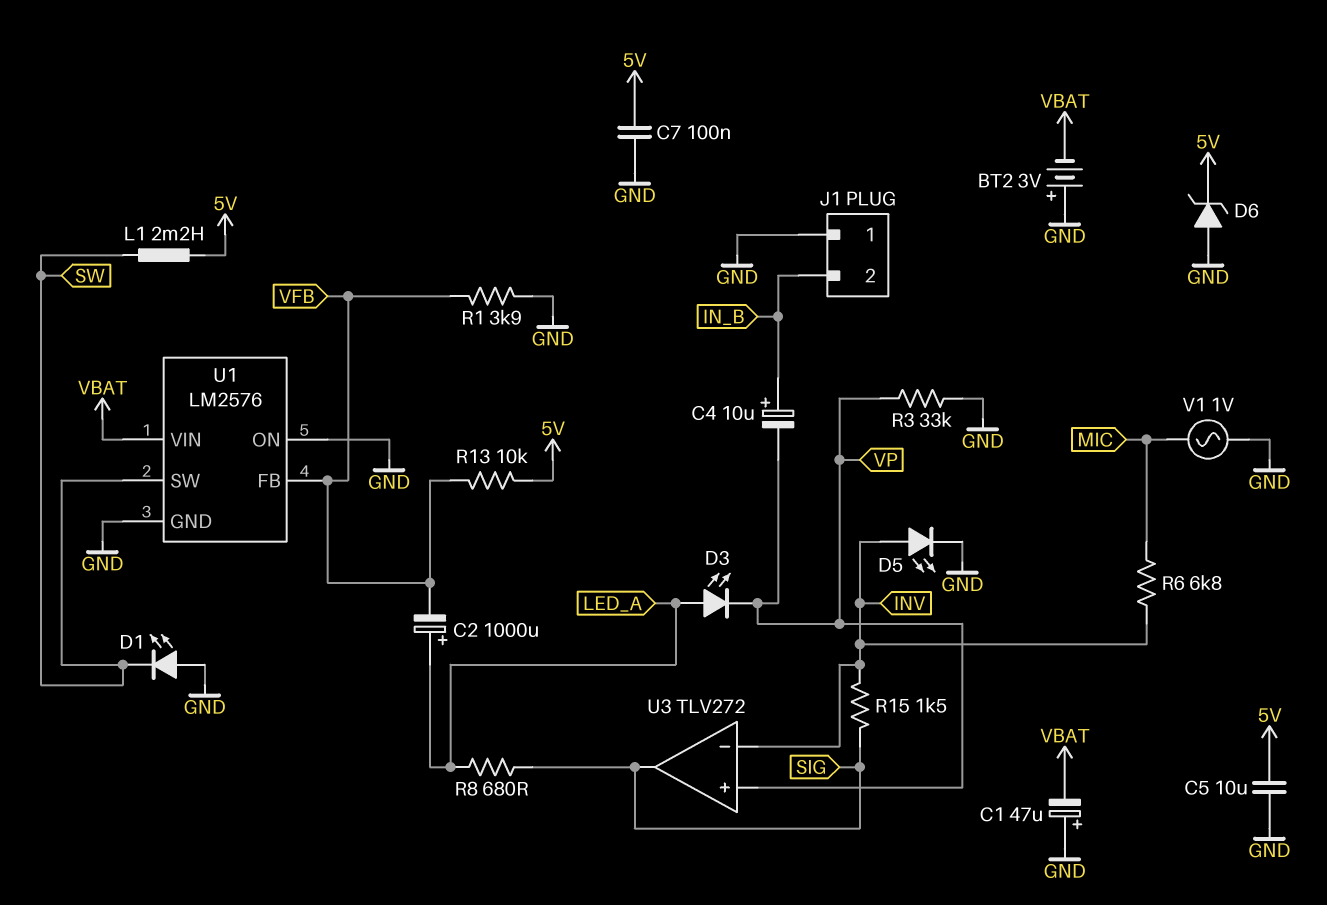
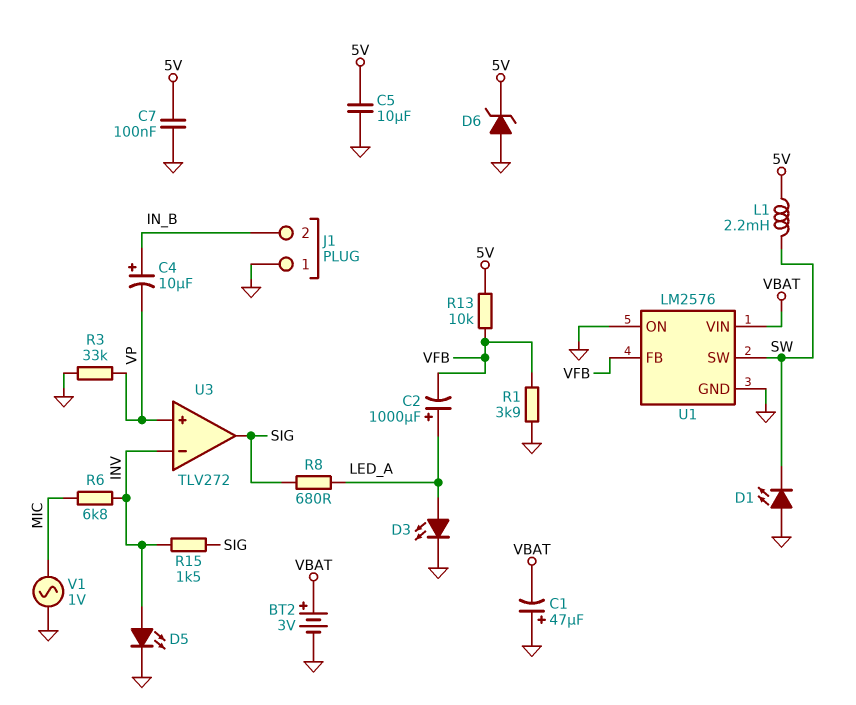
BT2: 3V (plus GND, minus VBAT) -> 3V (plus VBAT, minus GND)
D3: LED (A LED_A, K VP) -> LED (A LED_A, K GND)

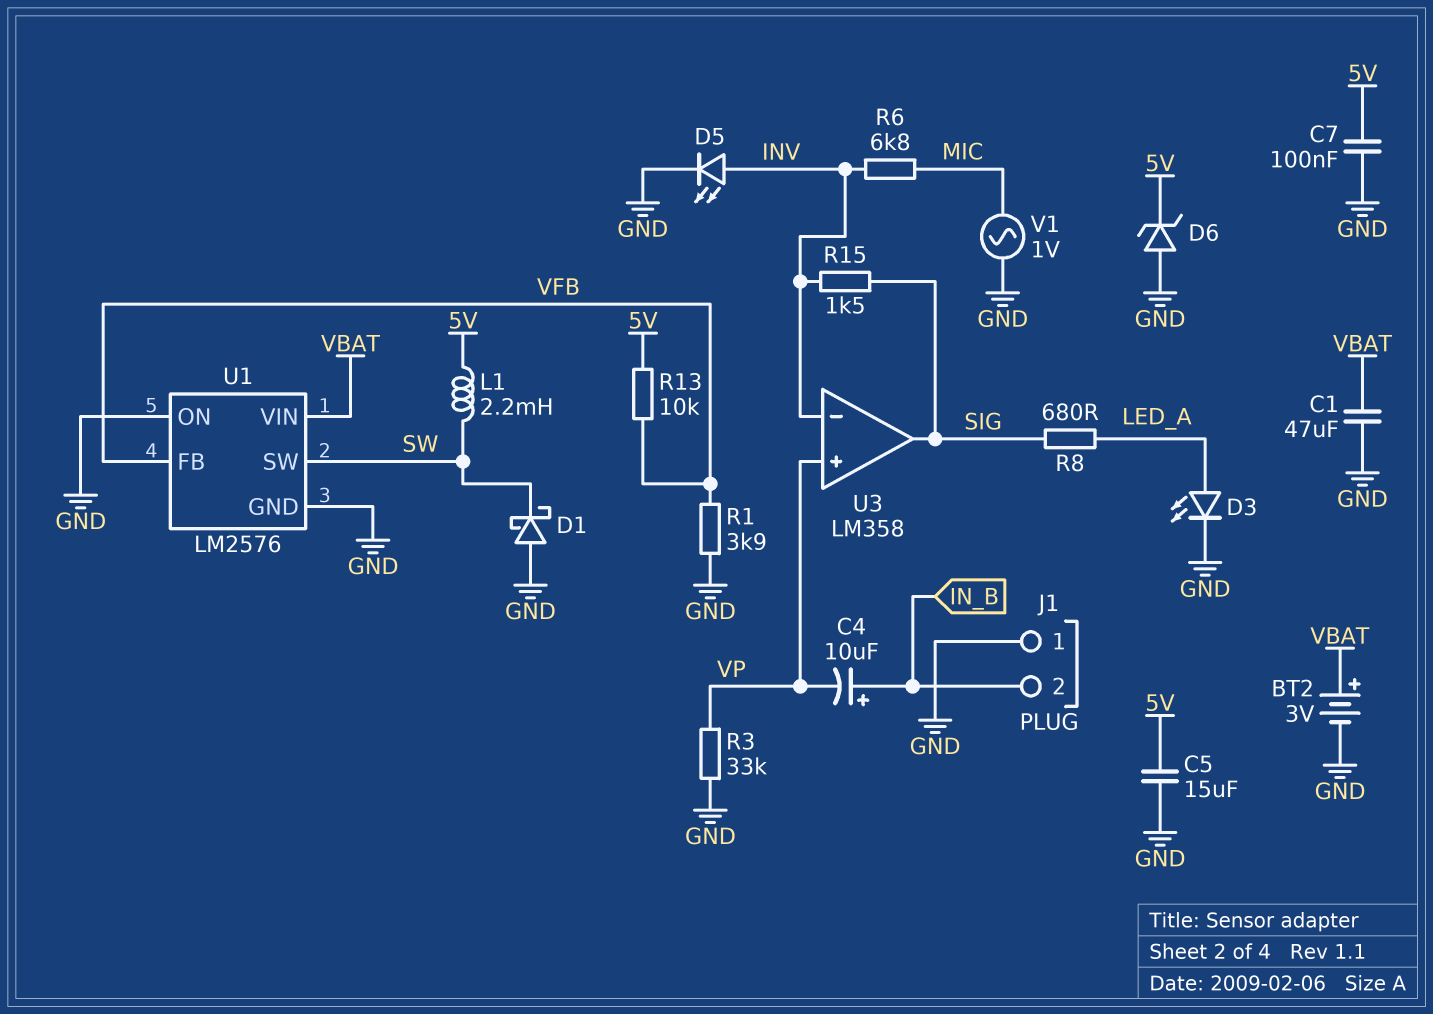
C1: 47uF (plus GND, minus VBAT) -> 47uF (GND, VBAT)
C2: 1000uF (plus LED_A, minus VFB) -> none
C5: 10uF (5V, GND) -> 15uF (5V, GND)
D1: LED (A GND, K SW) -> schottky (A GND, K SW)
U3: TLV272 -> LM358

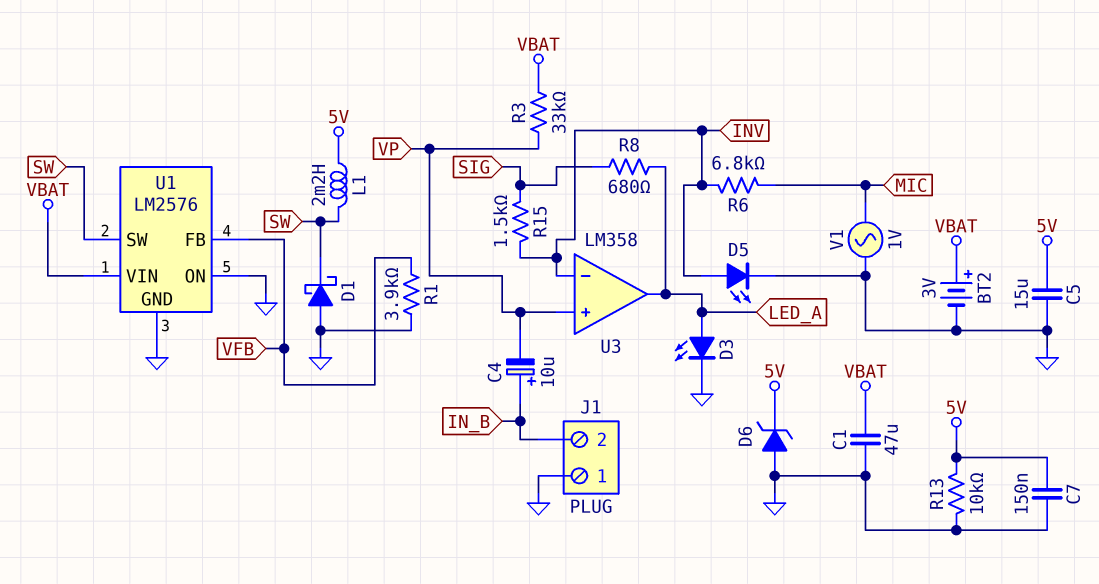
C7: 100nF (5V, GND) -> 150nF (5V, GND)
R3: 33k (GND, VP) -> 33k (VBAT, VP)
R13: 10k (5V, VFB) -> 10k (5V, GND)
U3 pin out: SIG -> LED_A

